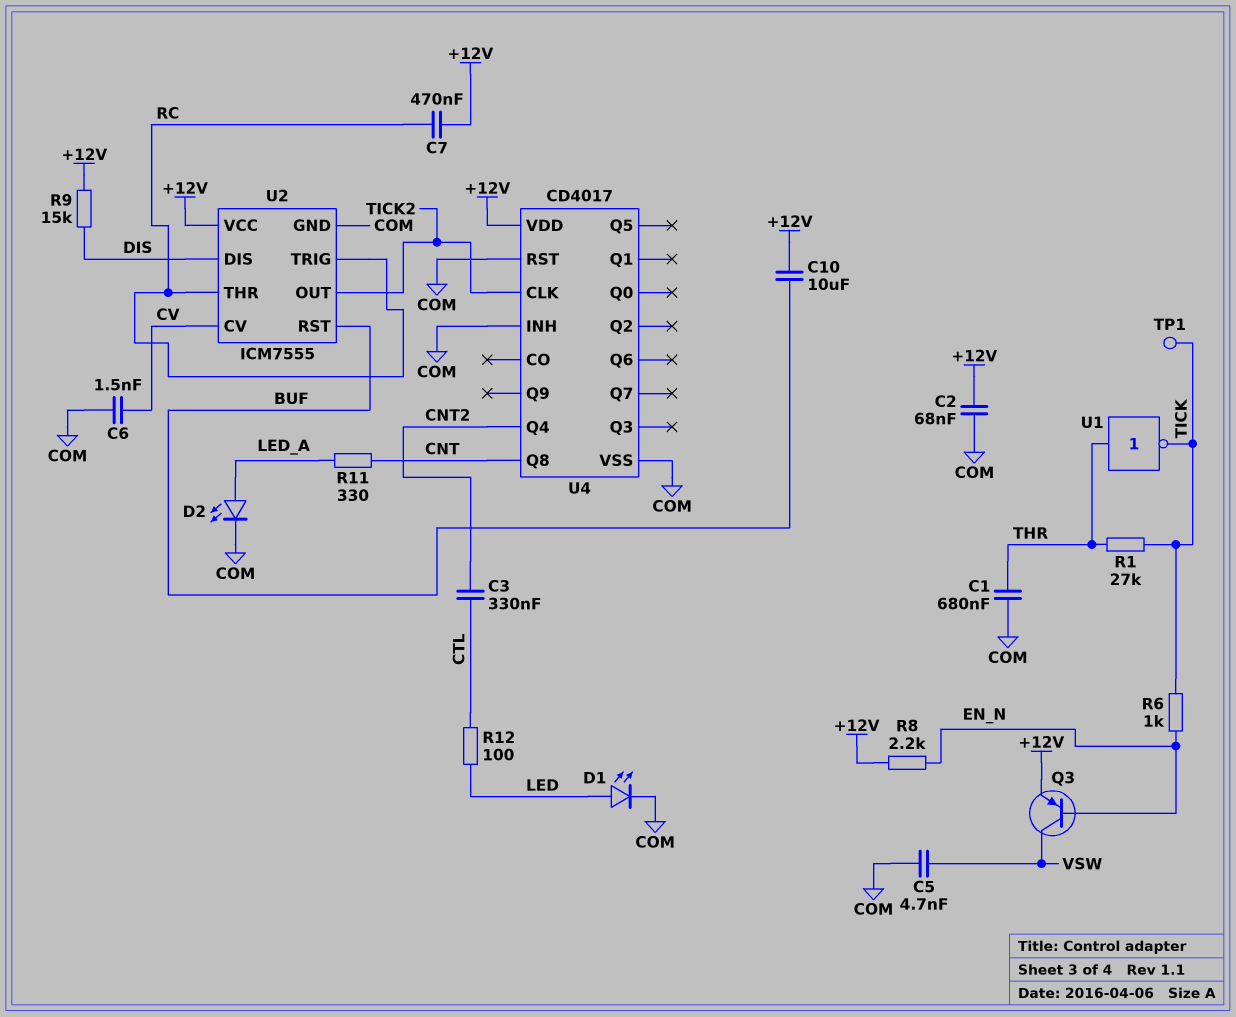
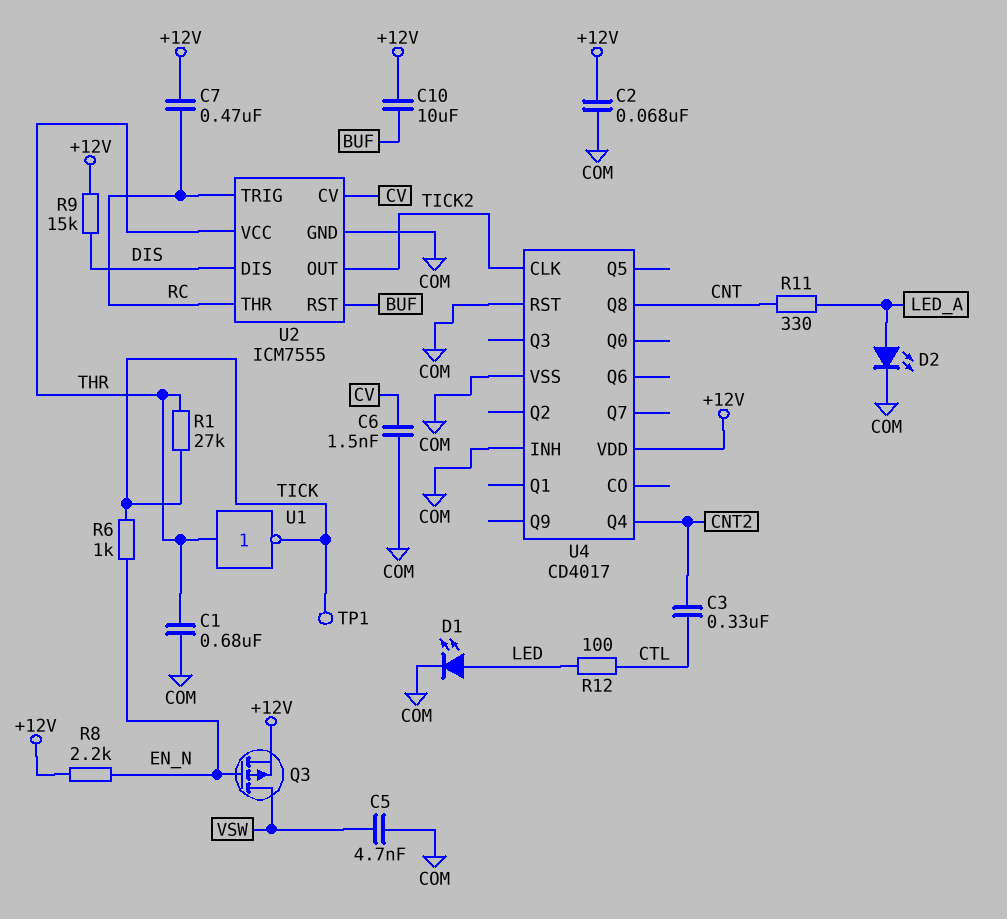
Q3: PNP (B EN_N, C VSW, E +12V) -> PMOS (G EN_N, D VSW, S +12V)
U2 pin VCC: +12V -> THR

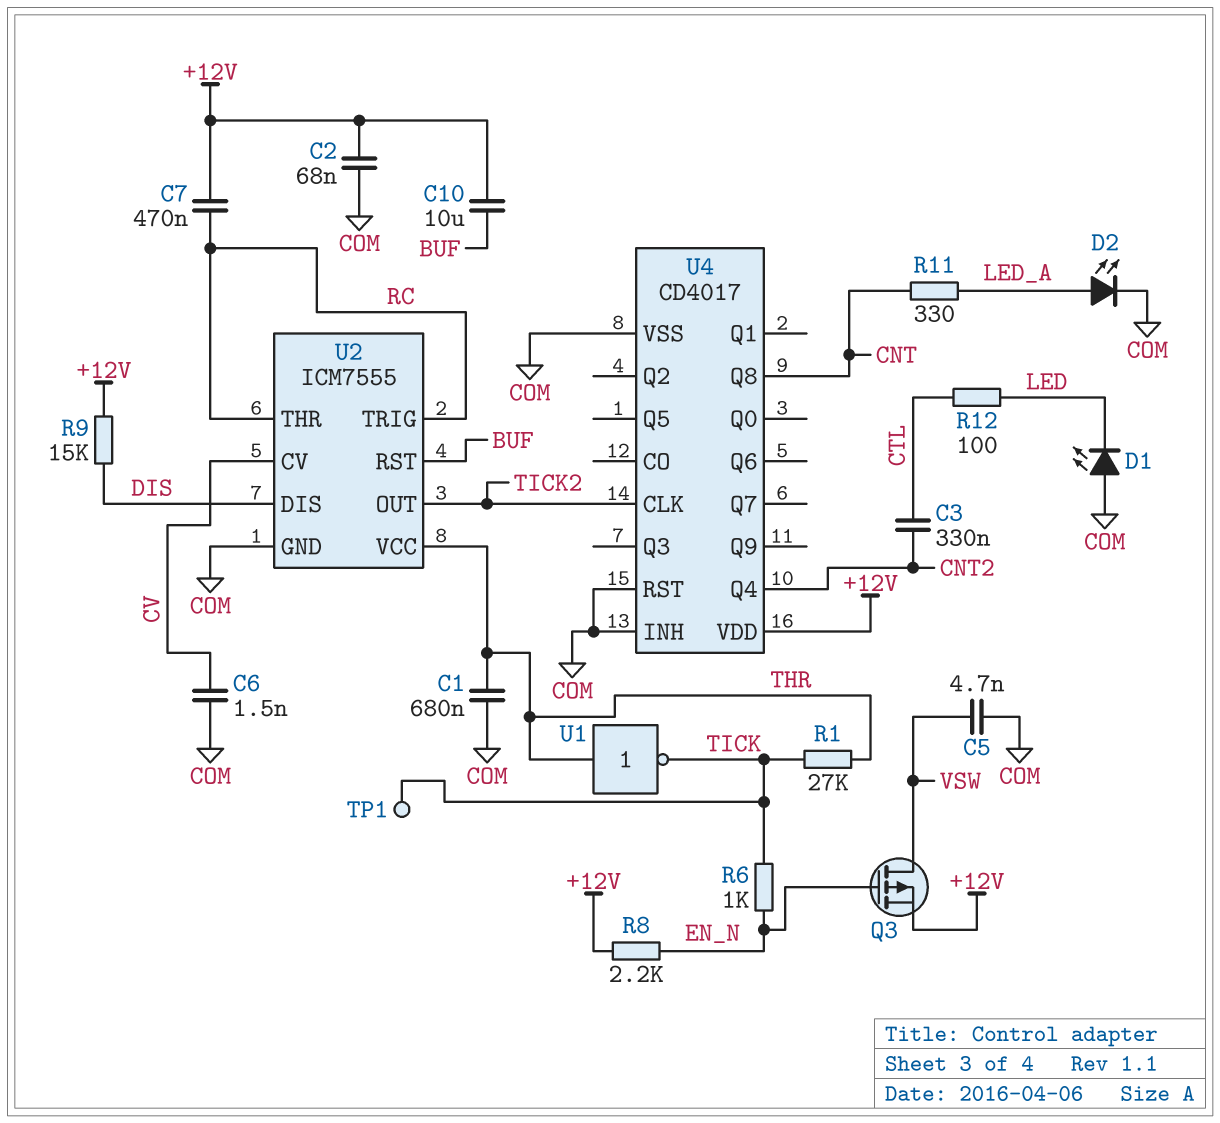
D1: LED (A LED, K COM) -> LED (A COM, K LED)

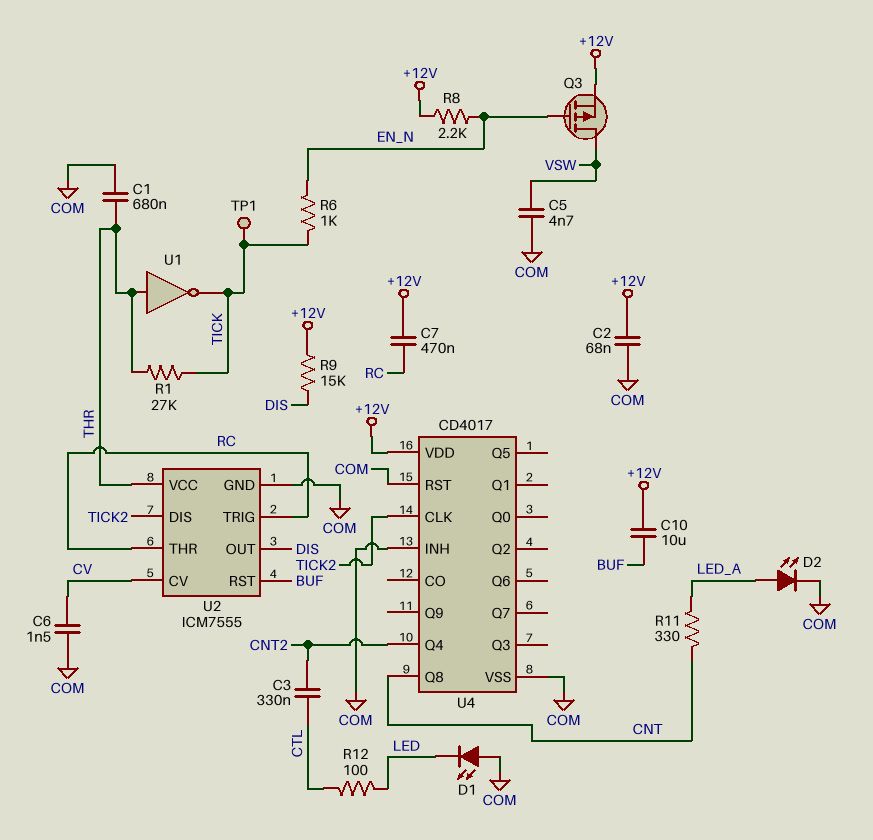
U2 pin DIS: DIS -> TICK2
U2 pin OUT: TICK2 -> DIS

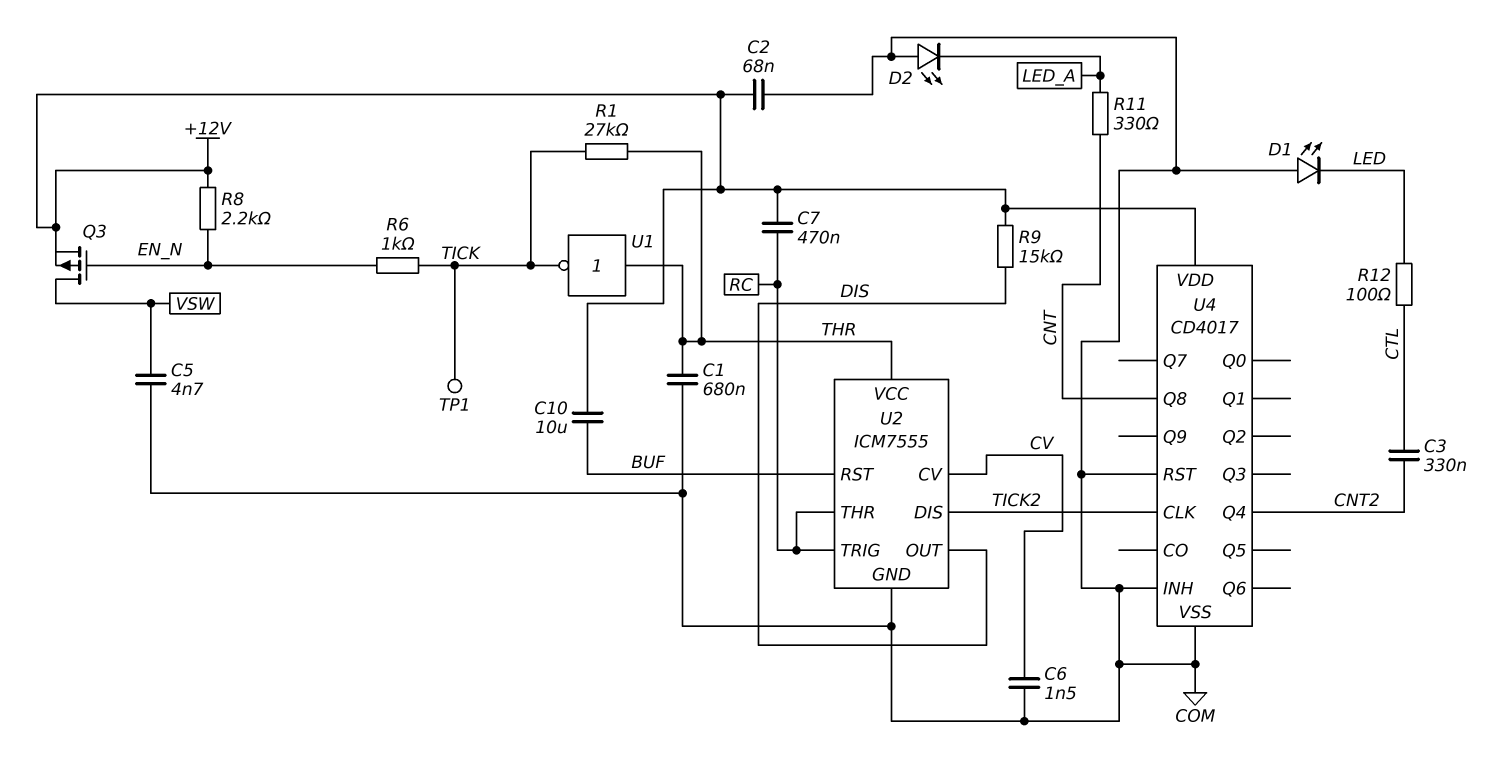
D2: LED (A LED_A, K COM) -> LED (A COM, K LED_A)

